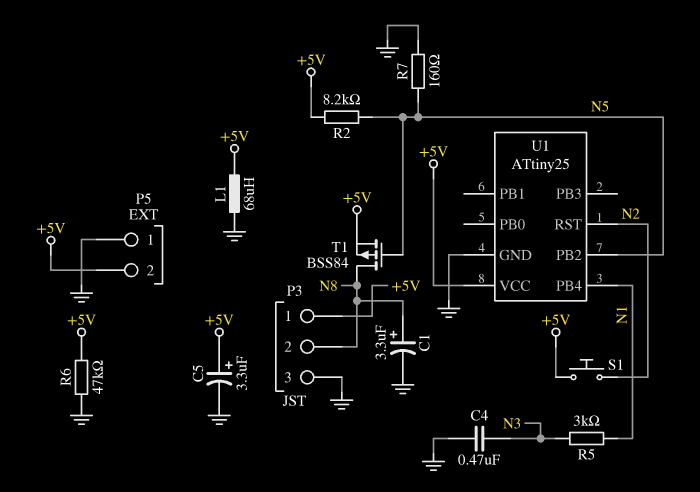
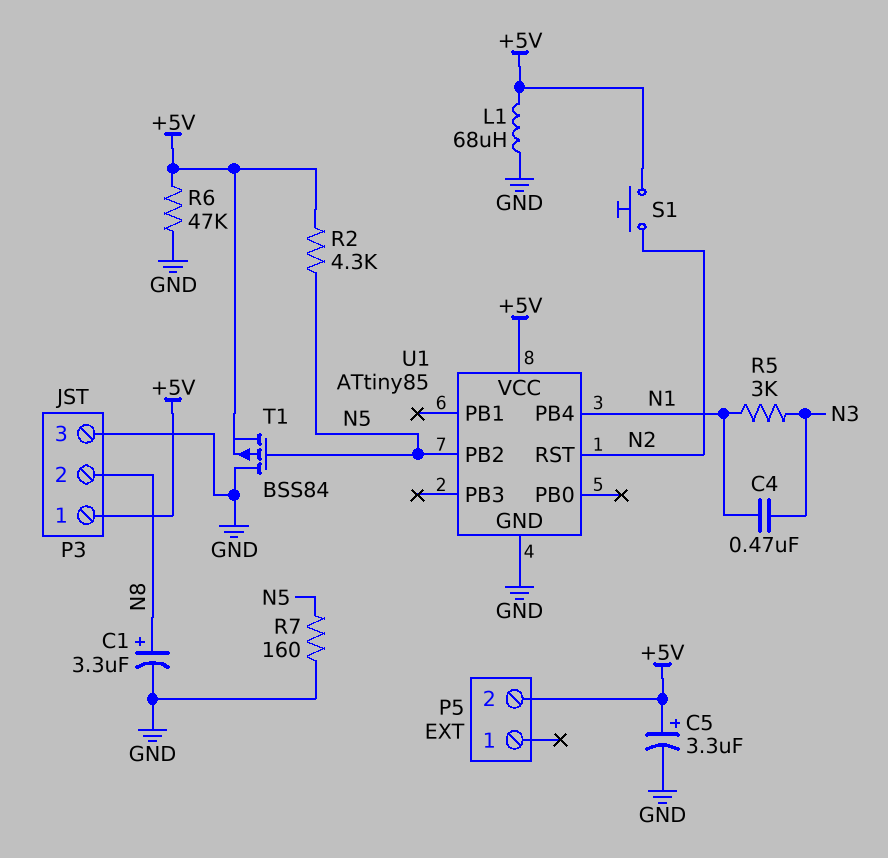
C4: 470nF (GND, N3) -> 470nF (N1, N3)
P5 pin 1: GND -> none
R2: 8.2k (+5V, N5) -> 4.3k (+5V, N5)
T1: PMOS BSS84 (G N5, D N8, S +5V) -> PMOS BSS84 (G N5, D GND, S +5V)
U1: ATtiny25 -> ATtiny85

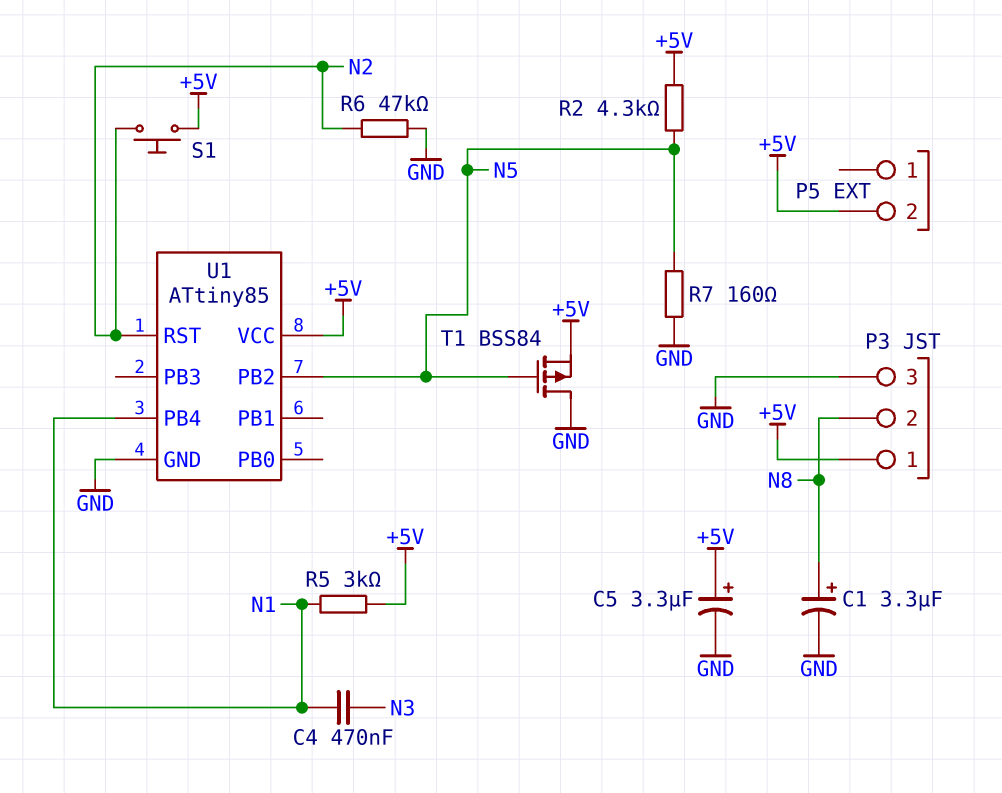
L1: 68uH (+5V, GND) -> none
R5: 3k (N1, N3) -> 3k (+5V, N1)
R6: 47k (+5V, GND) -> 47k (GND, N2)

